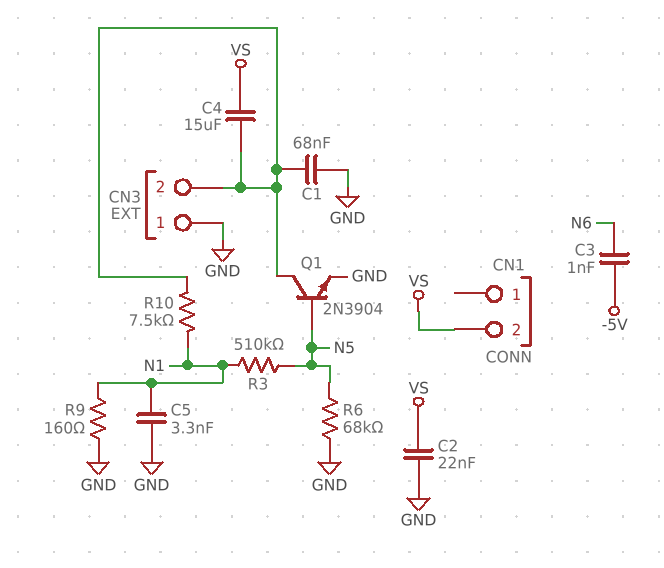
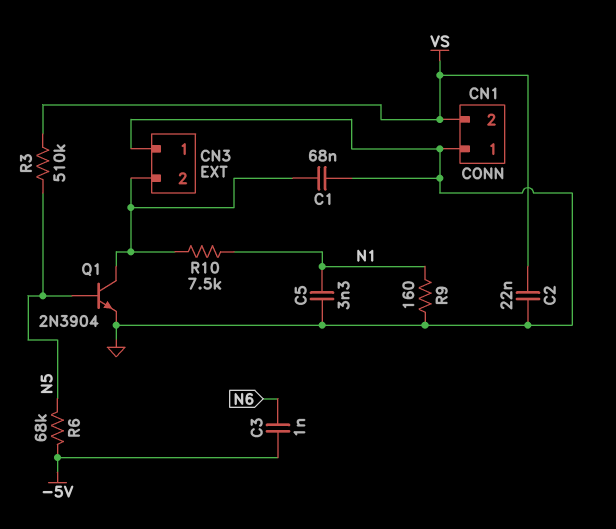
C4: 15uF (CN3/2, VS) -> none
CN1 pin 1: none -> GND
R3: 510k (N1, N5) -> 510k (N5, VS)
R6: 68k (GND, N5) -> 68k (-5V, N5)

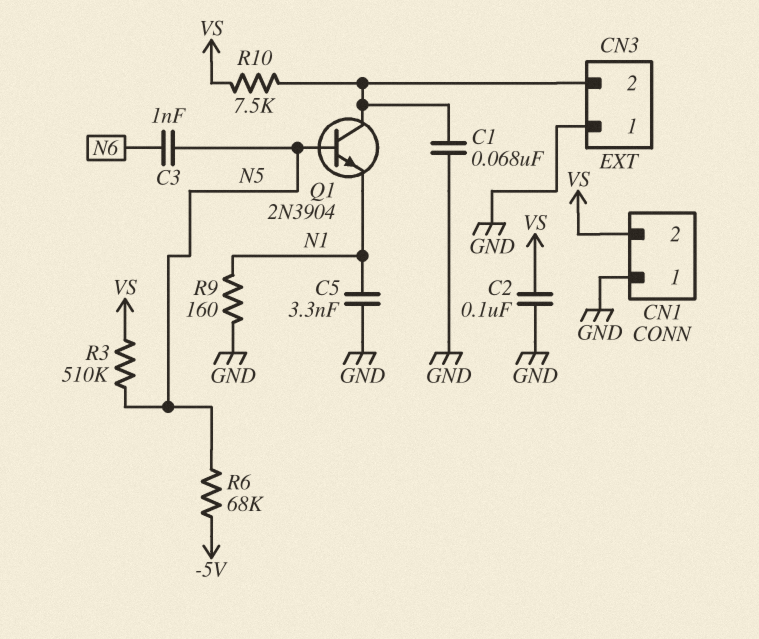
C2: 22nF (GND, VS) -> 100nF (GND, VS)
C3: 1nF (-5V, N6) -> 1nF (N5, N6)
Q1: NPN 2N3904 (B N5, C CN3/2, E GND) -> NPN 2N3904 (B N5, C CN3/2, E N1)
R10: 7.5k (CN3/2, N1) -> 7.5k (CN3/2, VS)

